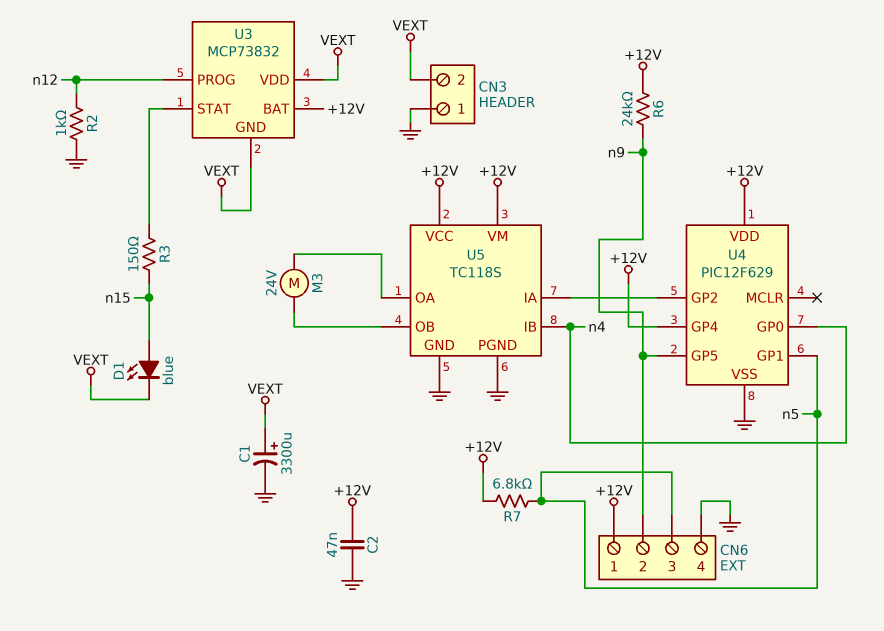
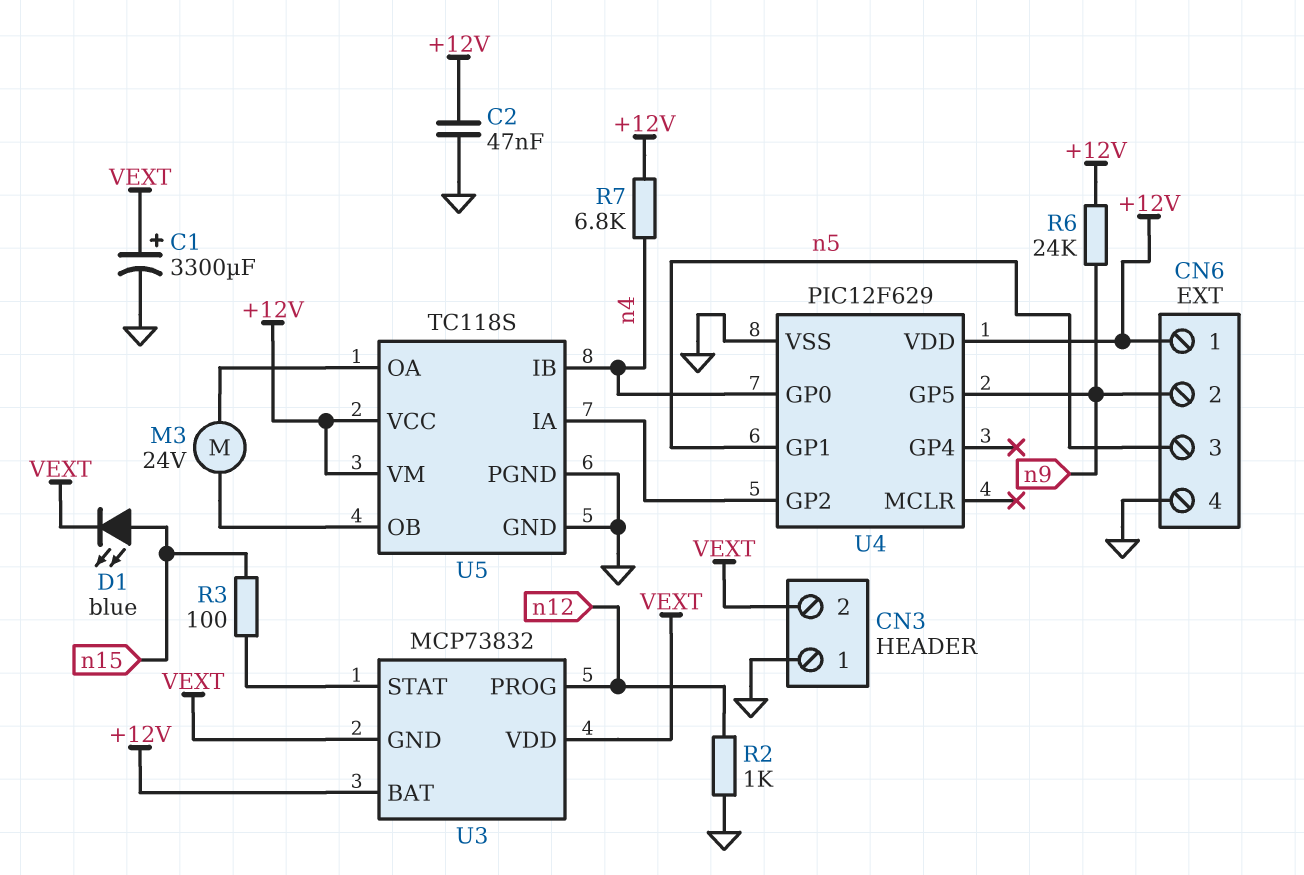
R3: 150 (U3/STAT, n15) -> 100 (U3/STAT, n15)
R7: 6.8k (+12V, n5) -> 6.8k (+12V, n4)
U4 pin GP4: +12V -> none

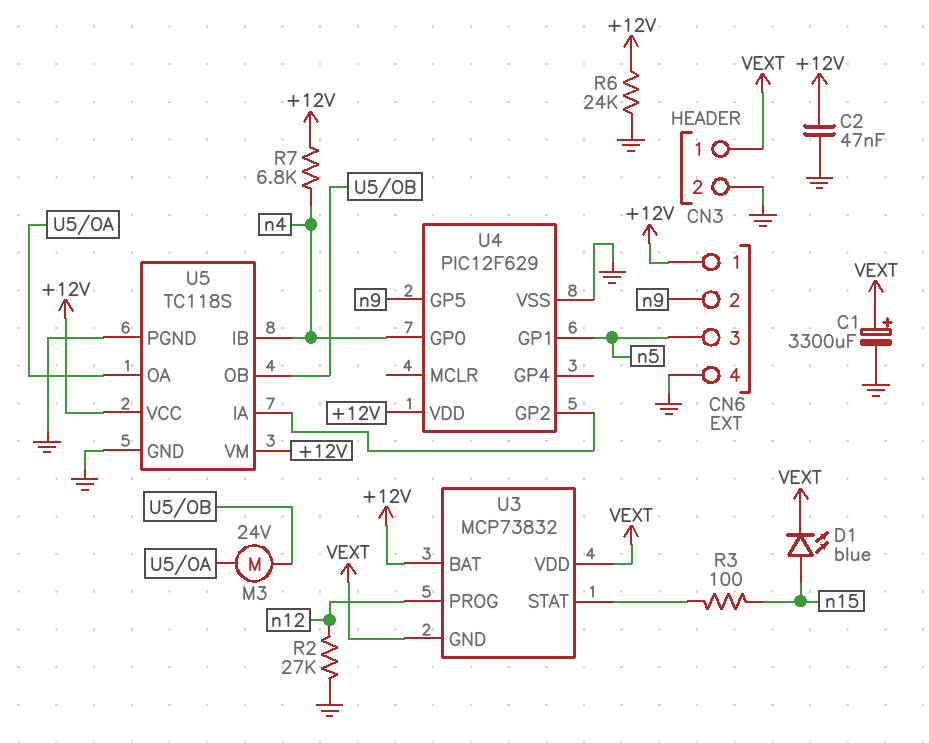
CN3 pin 1: GND -> VEXT
CN3 pin 2: VEXT -> GND
R2: 1k (GND, n12) -> 27k (GND, n12)
R6: 24k (+12V, n9) -> 24k (+12V, GND)

